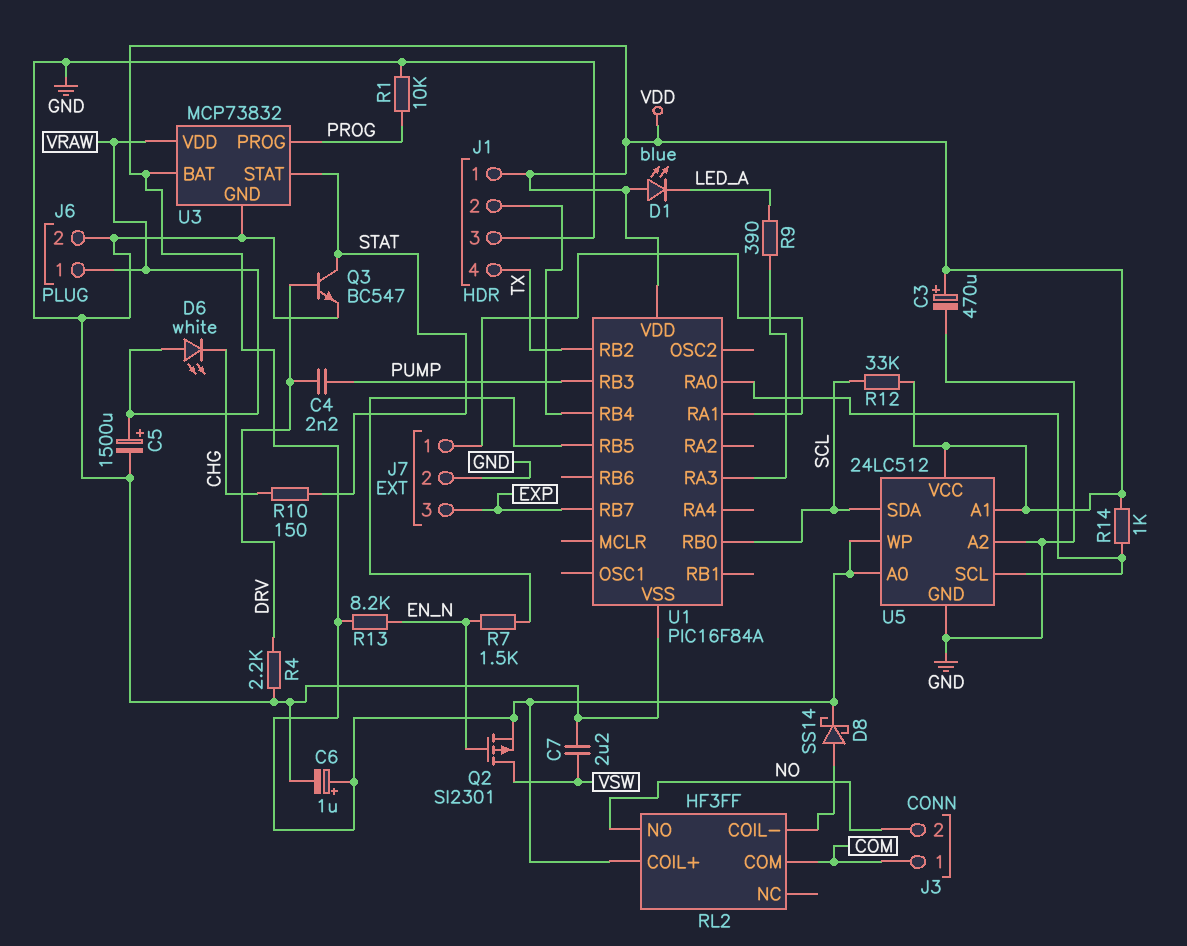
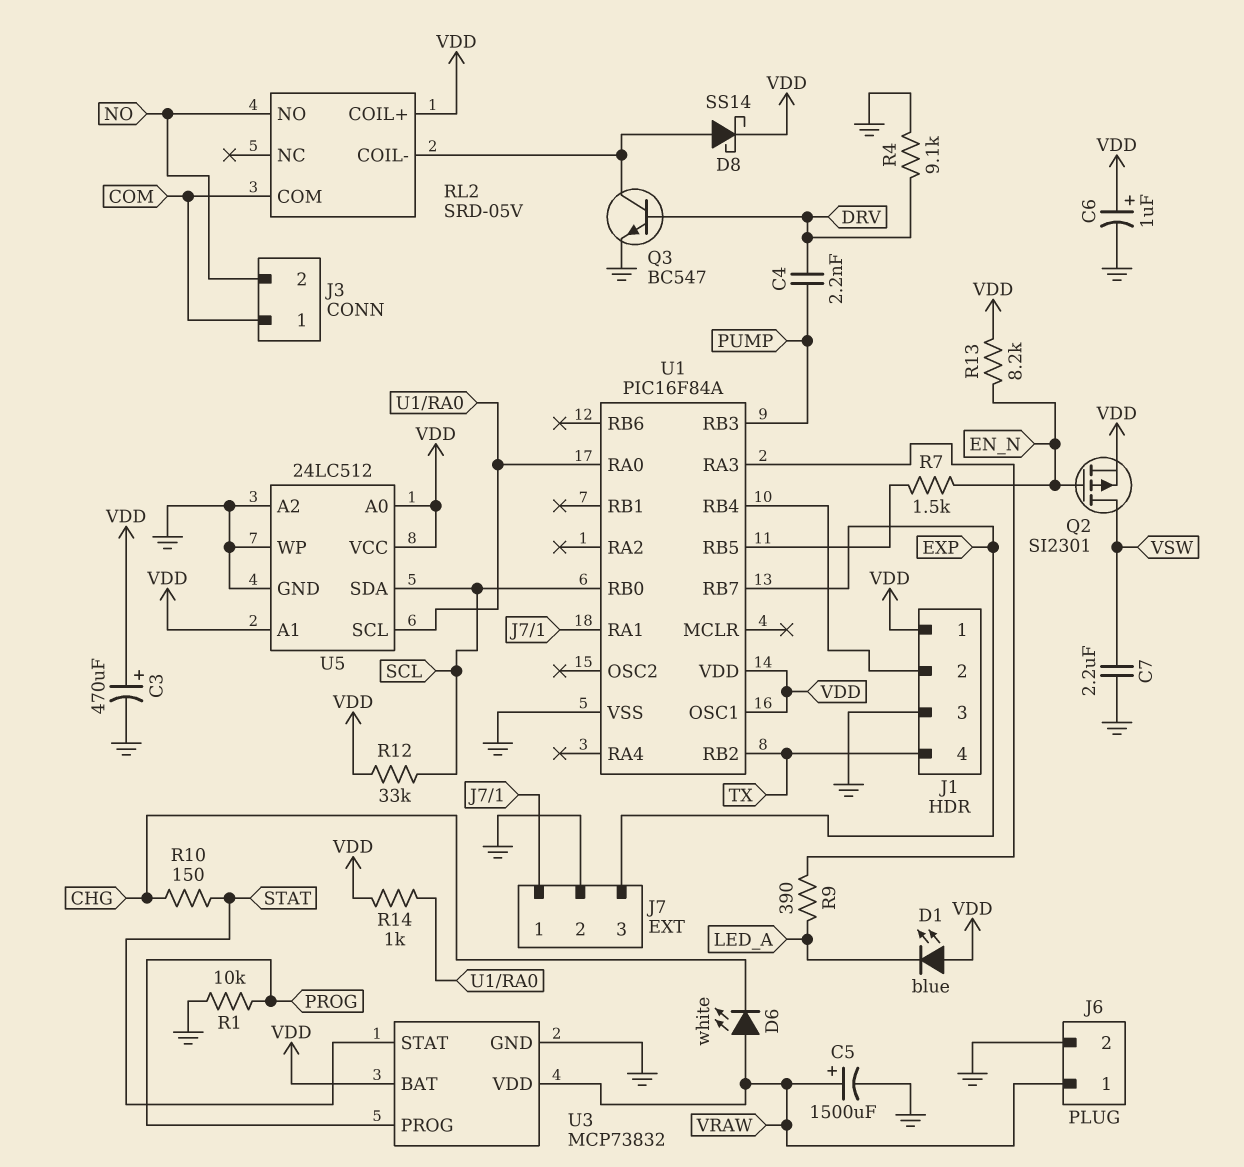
Q3: NPN BC547 (B DRV, C STAT, E GND) -> NPN BC547 (B DRV, C RL2/COIL-, E GND)
R4: 2.2k (DRV, GND) -> 9.1k (DRV, GND)
RL2: HF3FF -> SRD-05V
U1 pin OSC1: none -> VDD
U5 pin WP: VDD -> GND

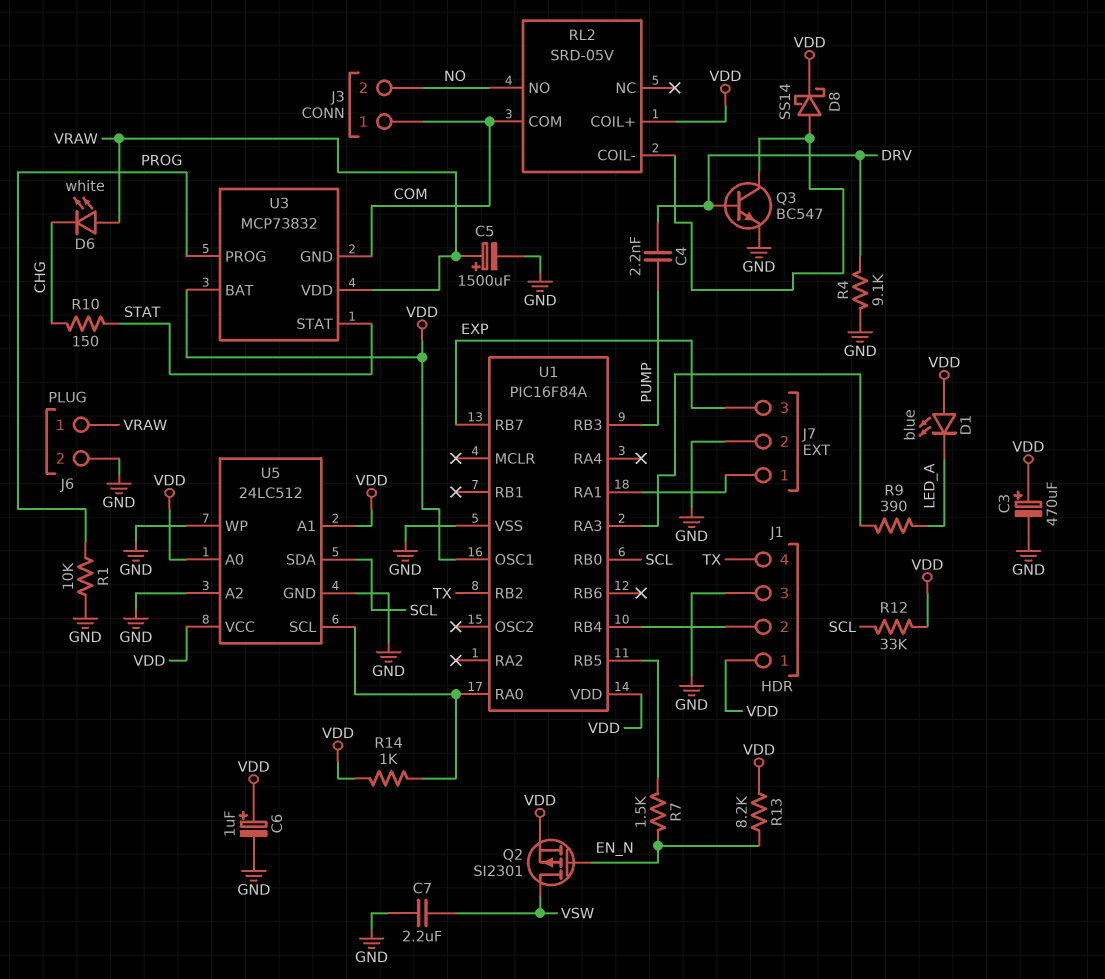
U3 pin GND: GND -> COM

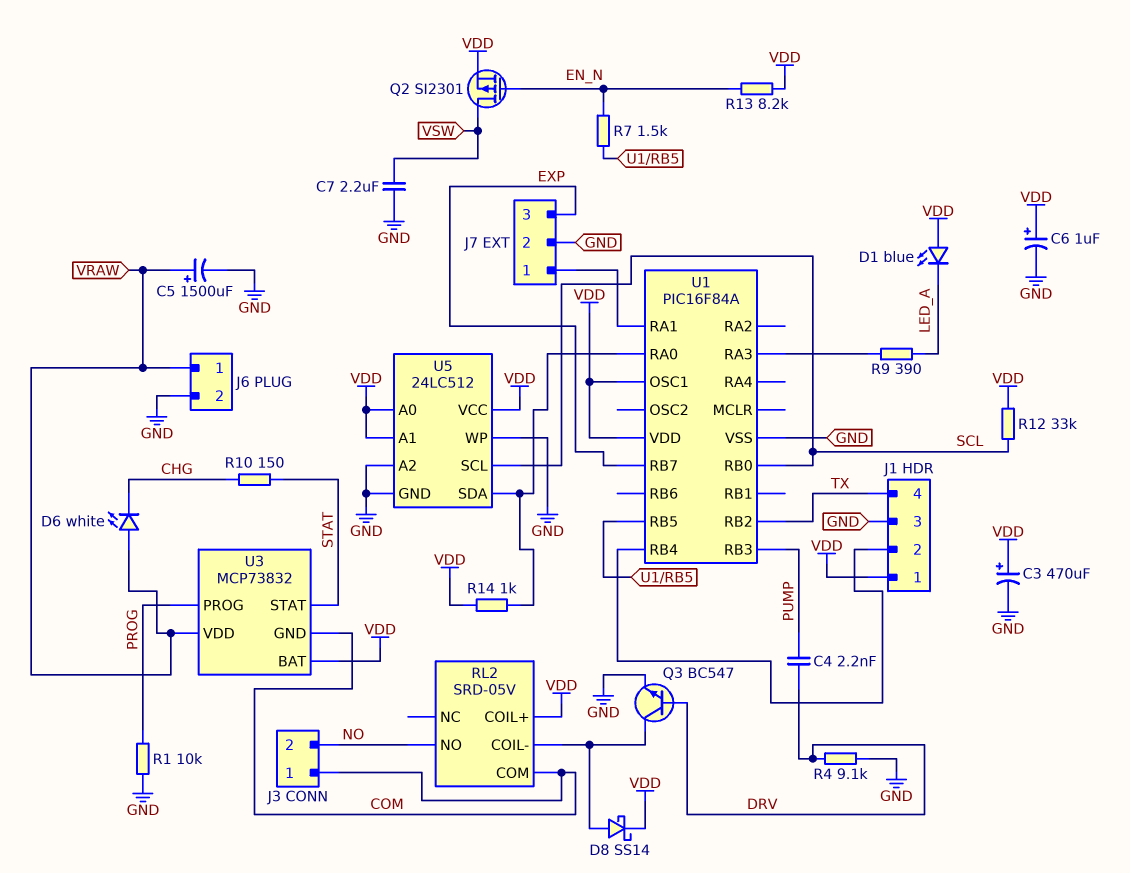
U5 pin SCL: U1/RA0 -> SCL
U5 pin SDA: SCL -> U1/RA0

